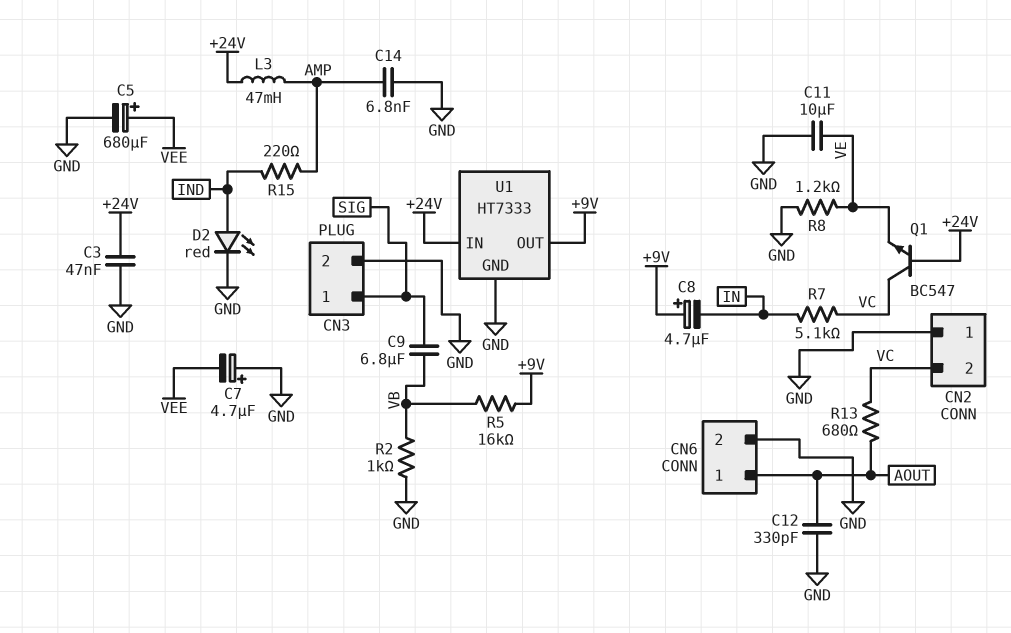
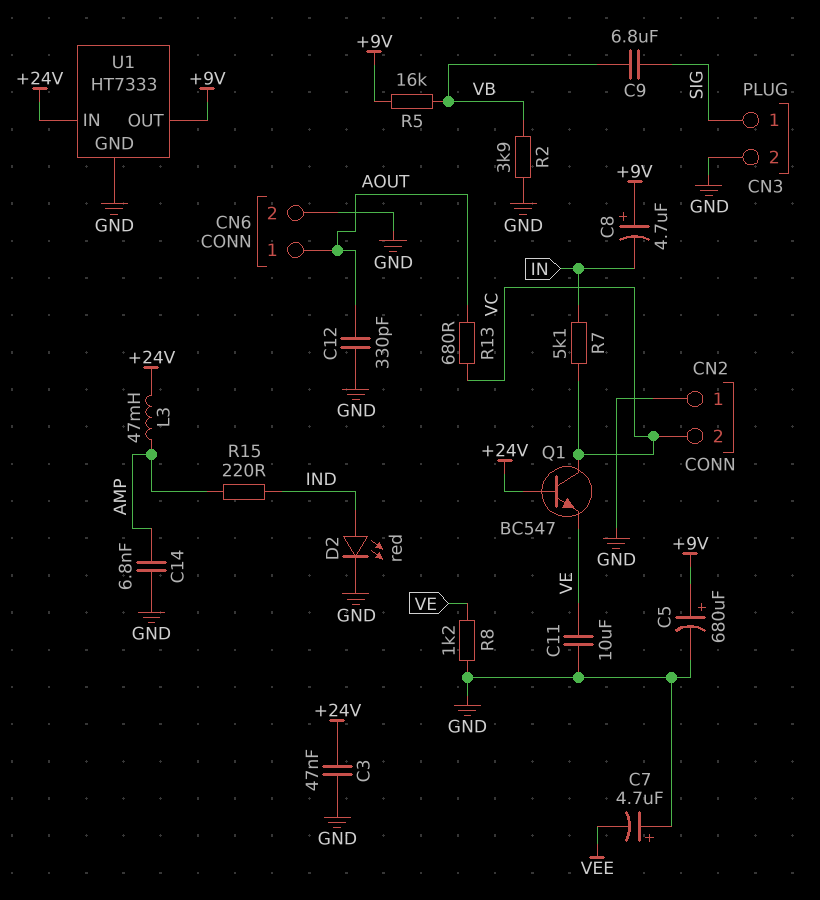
C5: 680uF (plus VEE, minus GND) -> 680uF (plus +9V, minus GND)
R2: 1k (GND, VB) -> 3.9k (GND, VB)

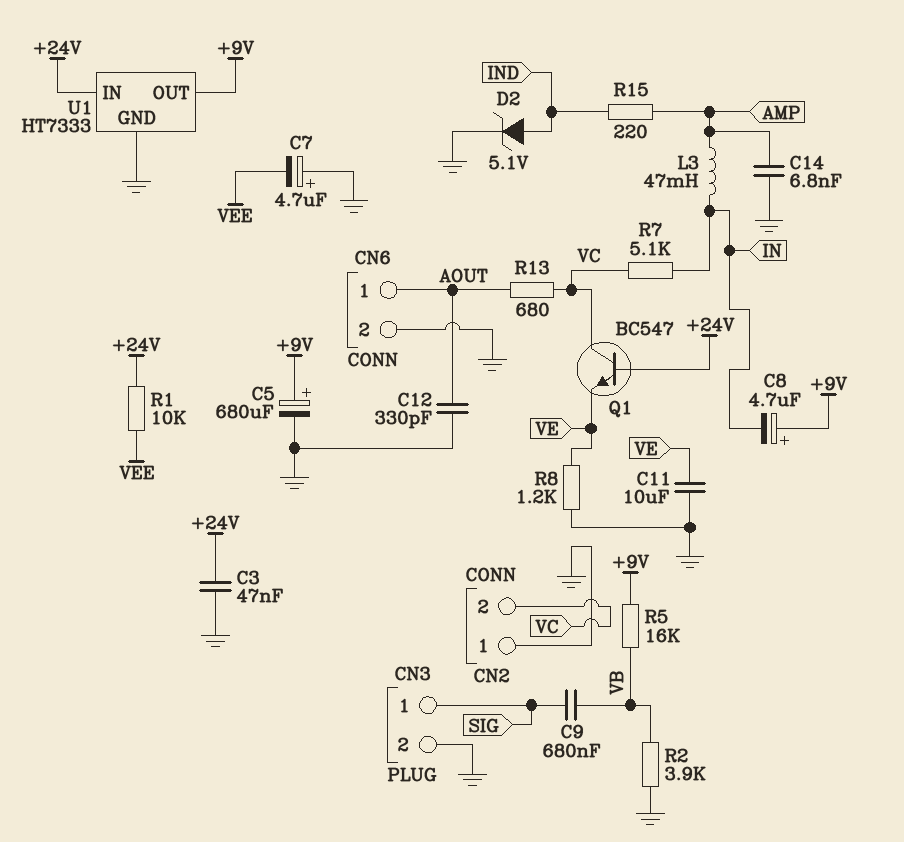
C9: 6.8uF (SIG, VB) -> 680nF (SIG, VB)
D2: LED red (A IND, K GND) -> zener 5.1V (A IND, K GND)
L3: 47mH (+24V, AMP) -> 47mH (AMP, IN)
R1: none -> 10k (+24V, VEE)

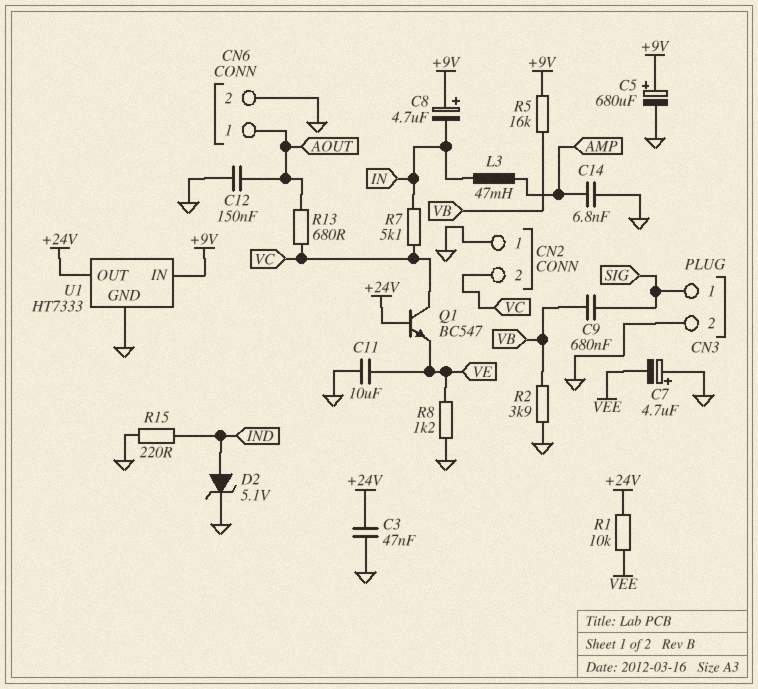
C12: 330pF (AOUT, GND) -> 150nF (AOUT, GND)
R15: 220 (AMP, IND) -> 220 (GND, IND)
U1 pin IN: +24V -> +9V
U1 pin OUT: +9V -> +24V

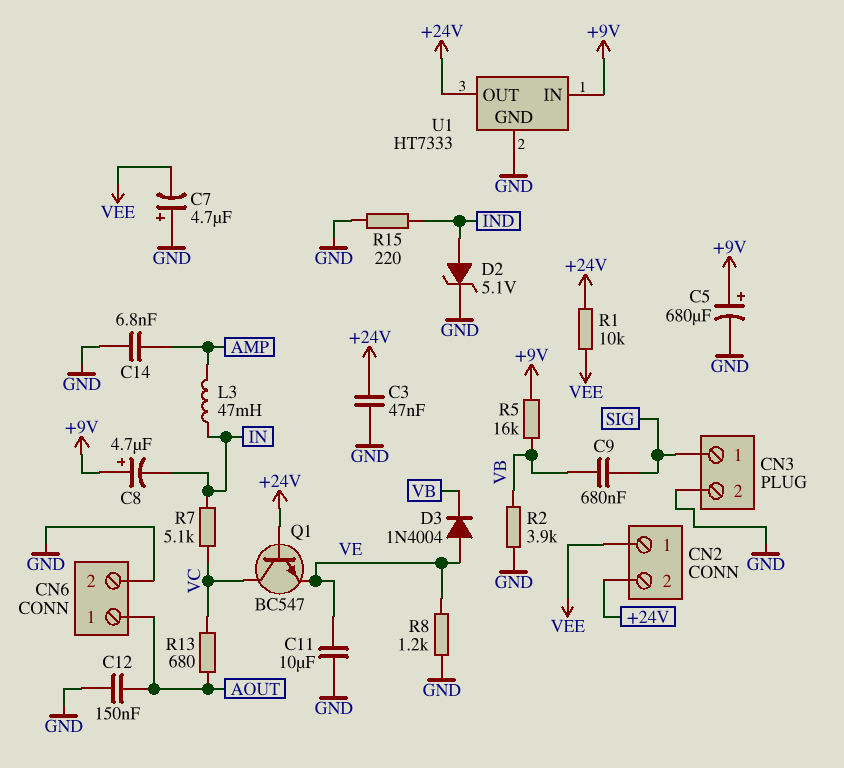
CN2 pin 1: GND -> VEE
CN2 pin 2: VC -> +24V
D3: none -> diode 1N4004 (A VE, K VB)

